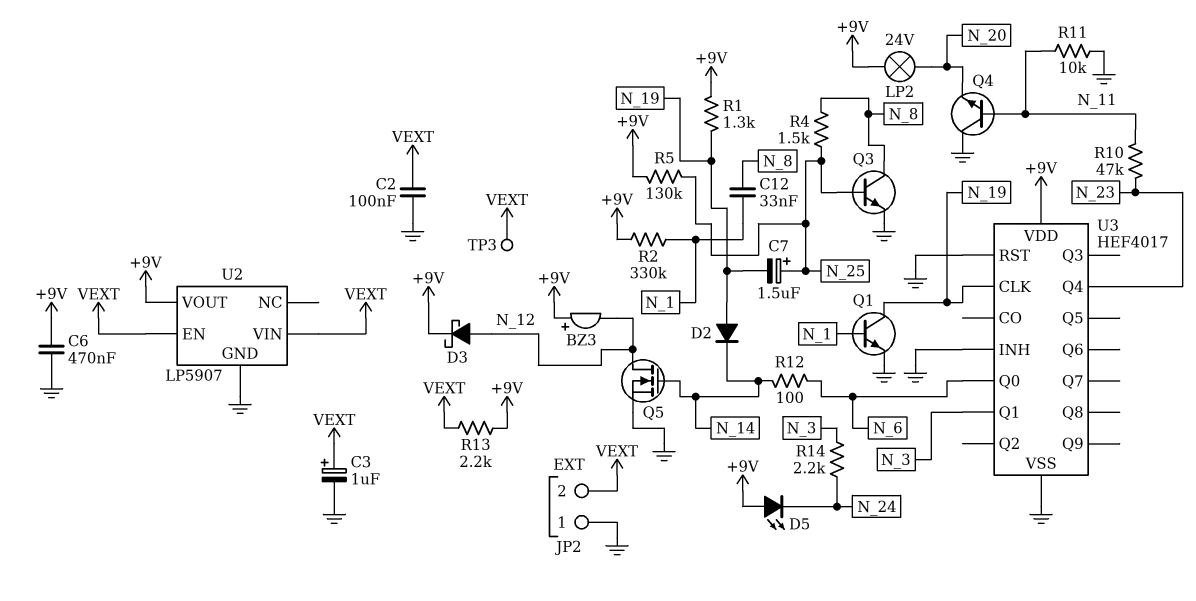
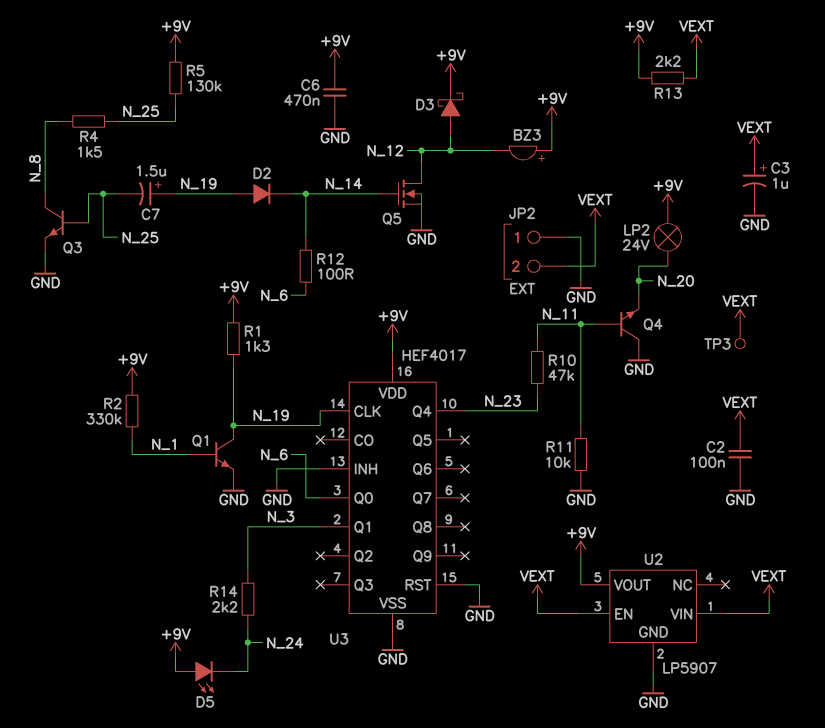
C7: 1.5uF (plus N_25, minus N_19) -> 1.5uF (plus N_19, minus N_25)
C12: 33nF (N_1, N_8) -> none

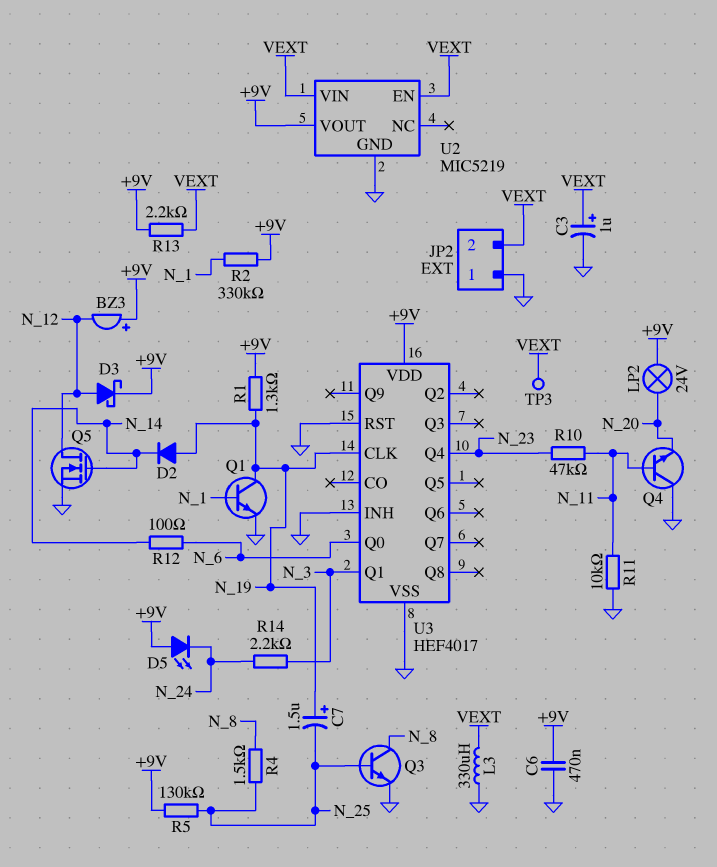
C2: 100nF (GND, VEXT) -> none
L3: none -> 330uH (GND, VEXT)
U2: LP5907 -> MIC5219

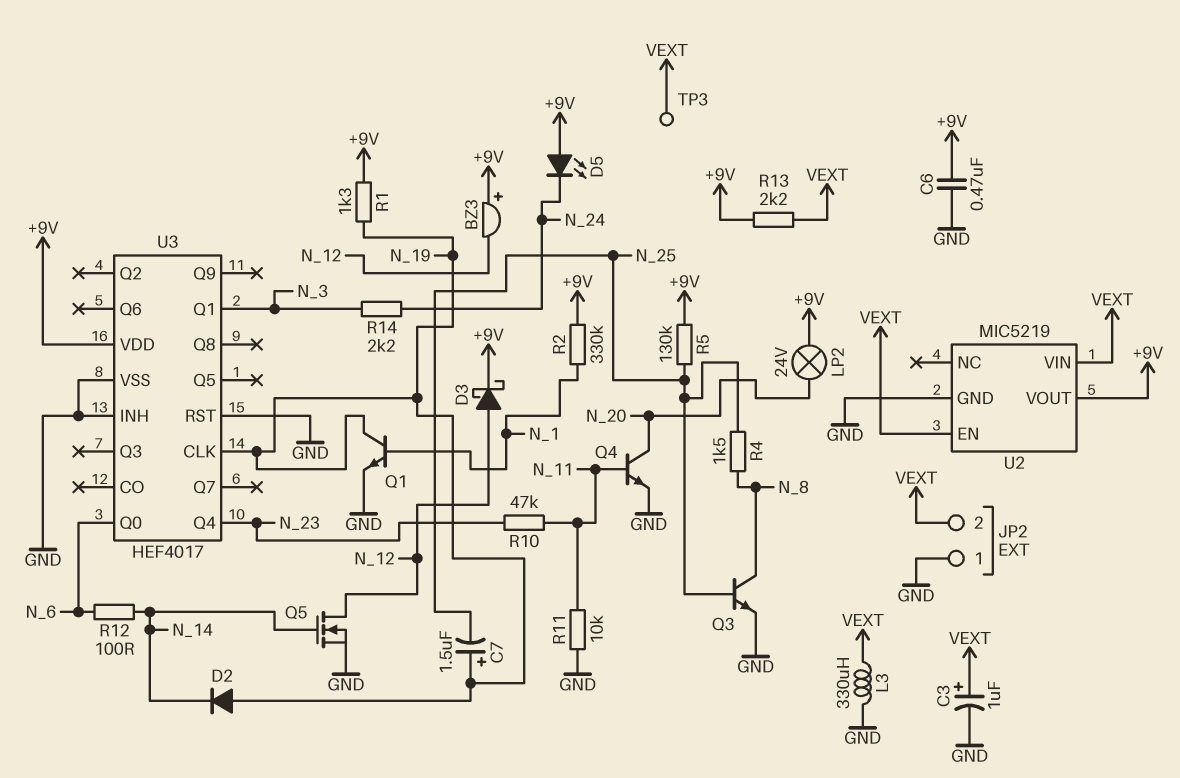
Q4: NPN (B N_11, C GND, E N_20) -> NPN (B N_11, C N_20, E GND)

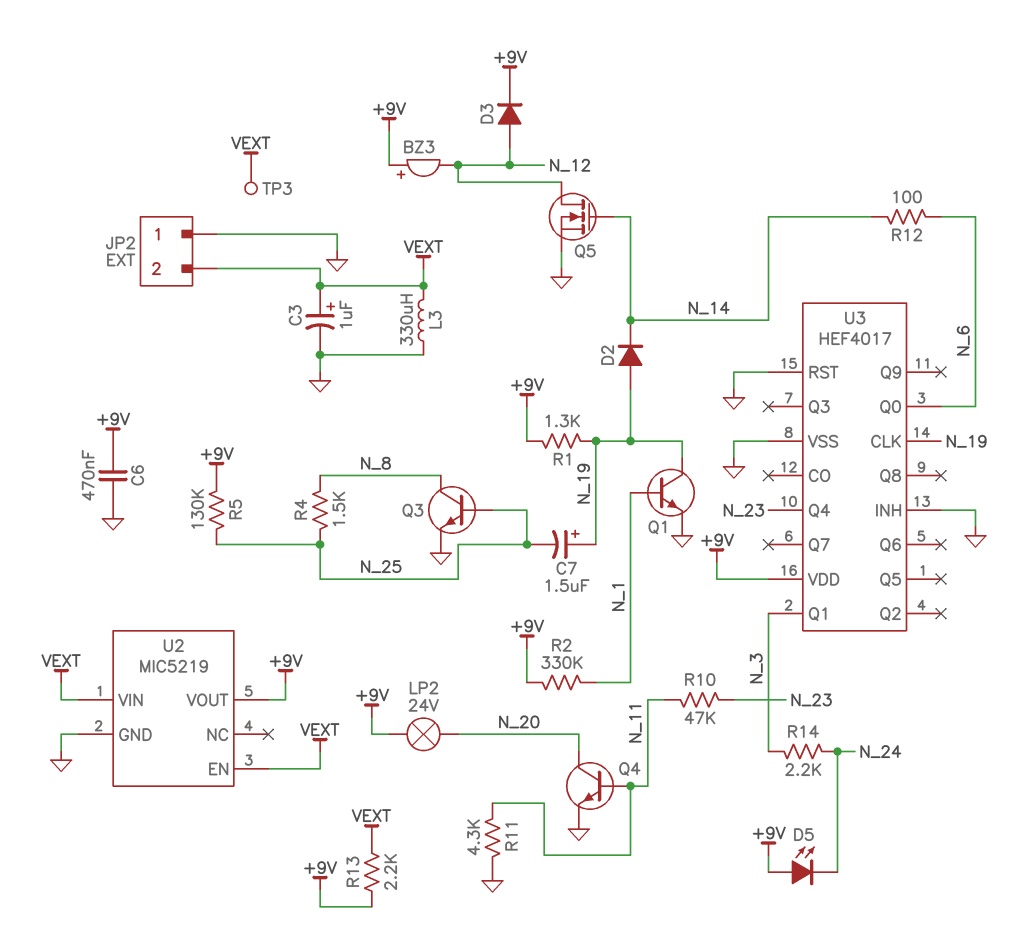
D3: schottky (A N_12, K +9V) -> diode (A N_12, K +9V)
R11: 10k (GND, N_11) -> 4.3k (GND, N_11)

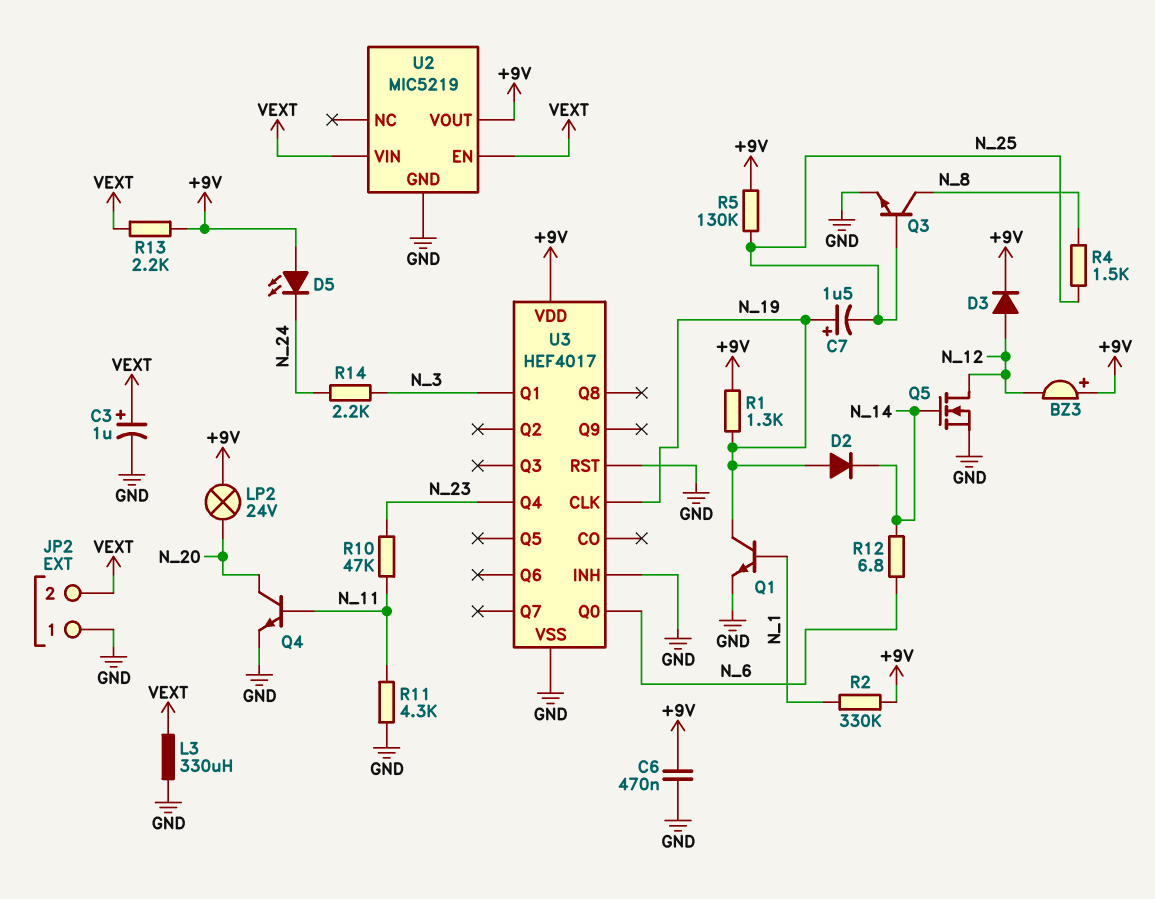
R12: 100 (N_6, N_14) -> 6.8 (N_6, N_14)
TP3: test point (VEXT) -> none

